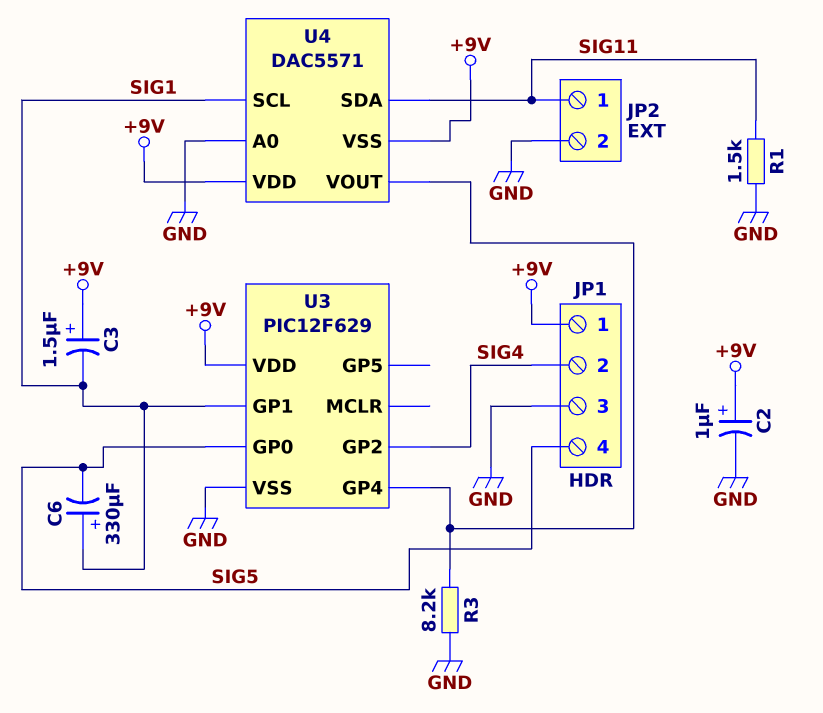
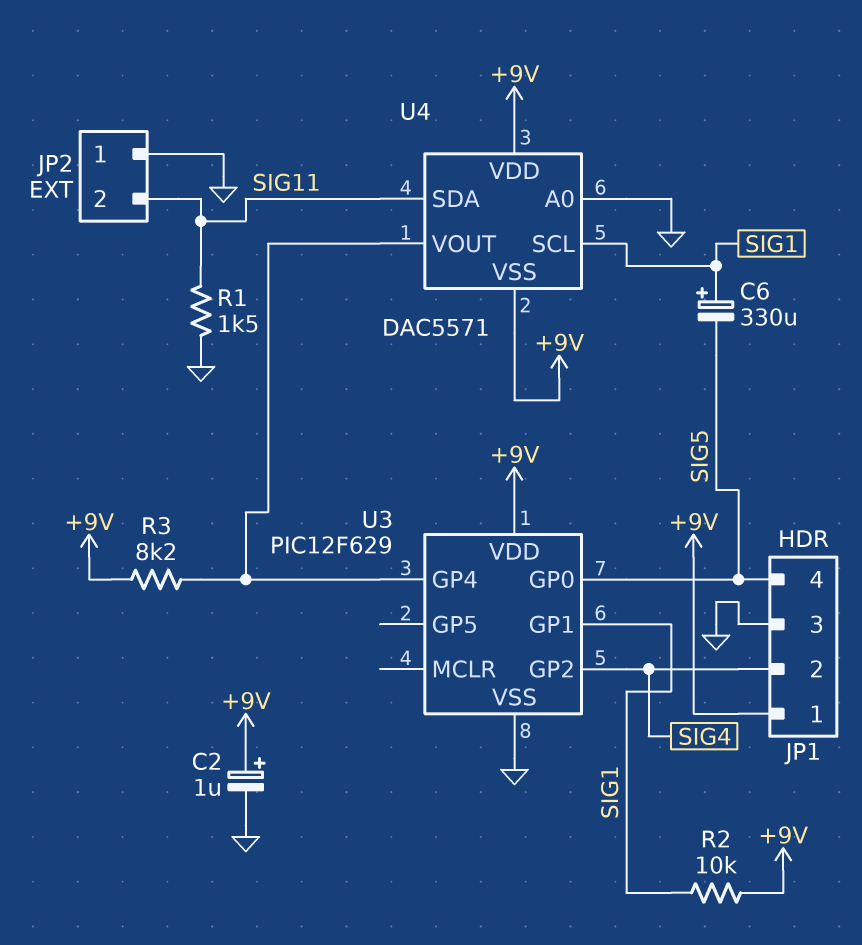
C3: 1.5uF (plus +9V, minus SIG1) -> none
JP2 pin 1: SIG11 -> GND
JP2 pin 2: GND -> SIG11
R2: none -> 10k (+9V, SIG1)
R3: 8.2k (GND, U3/GP4) -> 8.2k (+9V, U3/GP4)

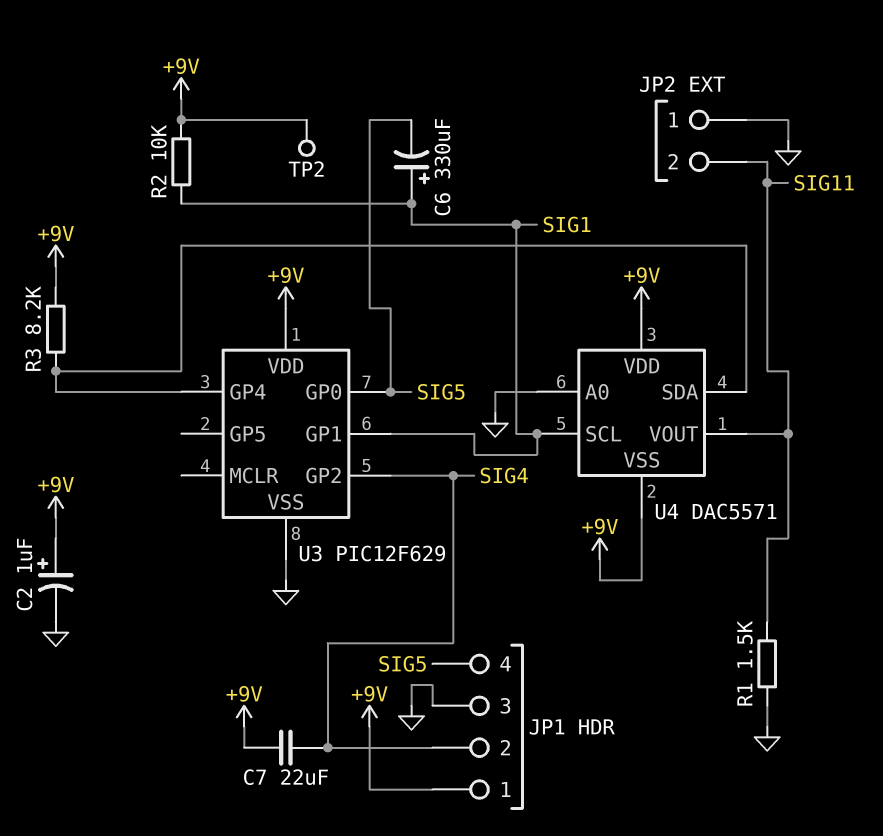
C7: none -> 22uF (+9V, SIG4)
TP2: none -> test point (+9V)
U4 pin SDA: SIG11 -> U3/GP4
U4 pin VOUT: U3/GP4 -> SIG11

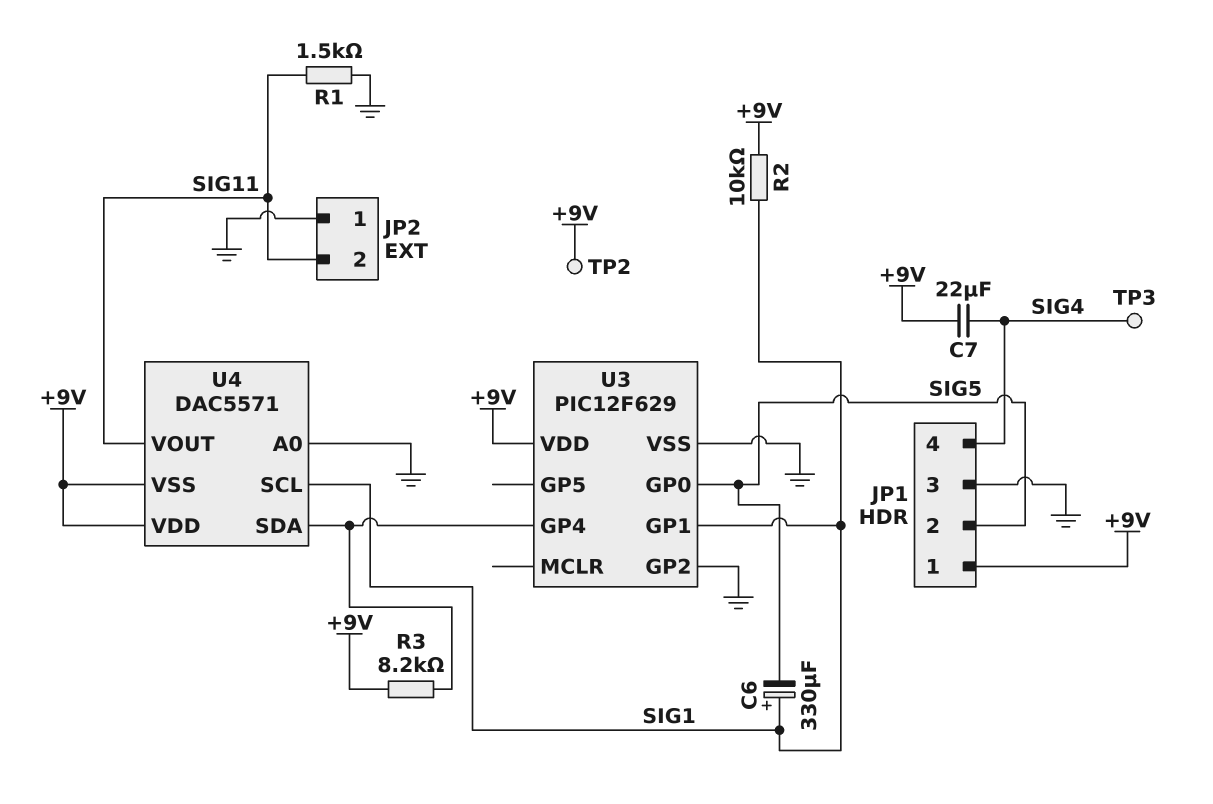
C2: 1uF (plus +9V, minus GND) -> none
JP1 pin 2: SIG4 -> SIG5
JP1 pin 4: SIG5 -> SIG4
TP3: none -> test point (SIG4)
U3 pin GP2: SIG4 -> GND

